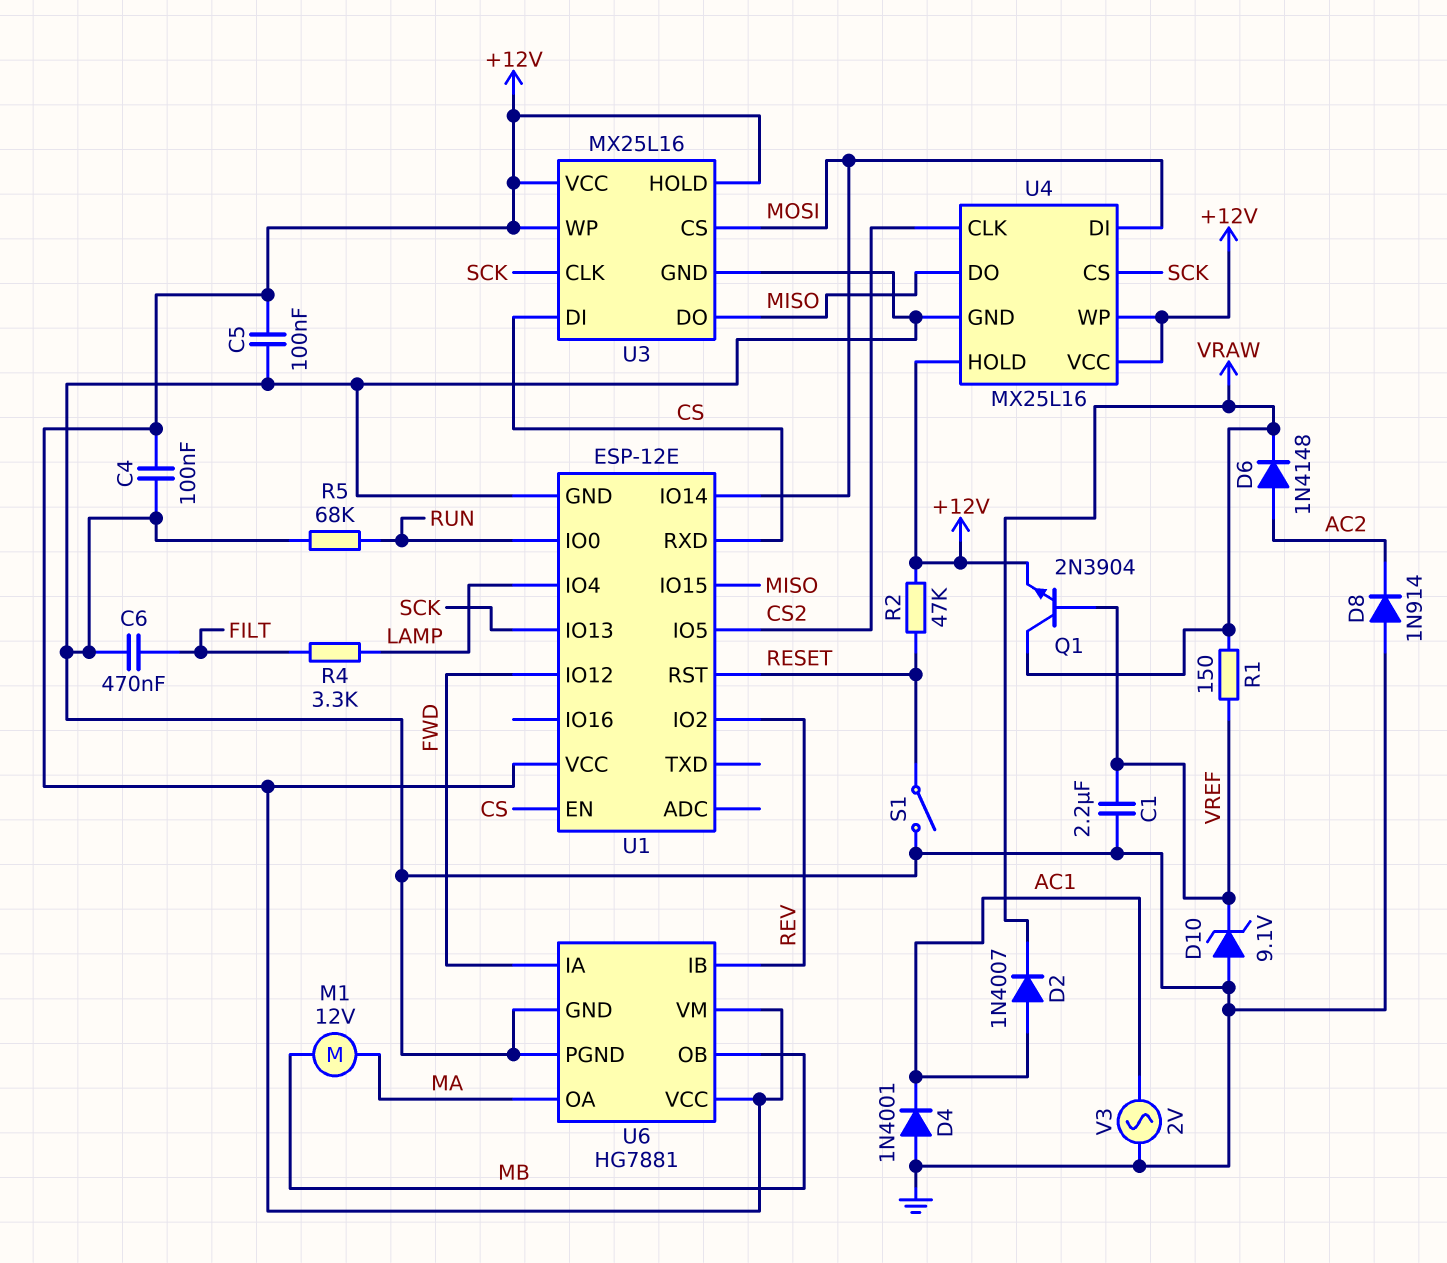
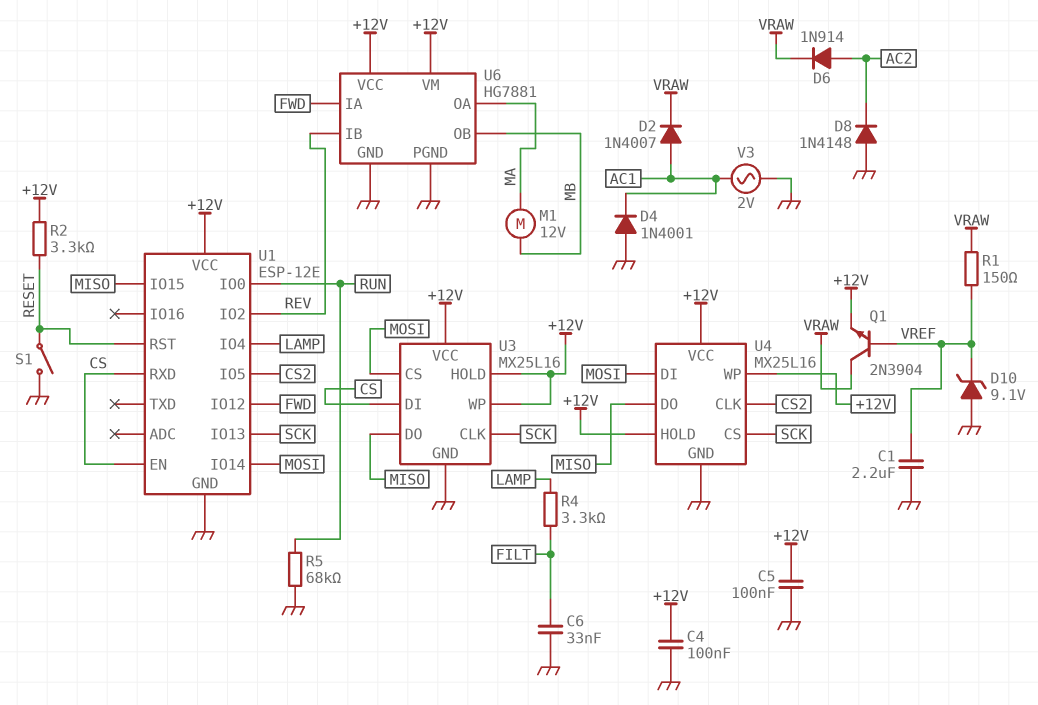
C6: 470nF (FILT, GND) -> 33nF (FILT, GND)
D6: diode 1N4148 (A AC2, K VRAW) -> diode 1N914 (A AC2, K VRAW)
D8: diode 1N914 (A GND, K AC2) -> diode 1N4148 (A GND, K AC2)
R2: 47k (+12V, RESET) -> 3.3k (+12V, RESET)

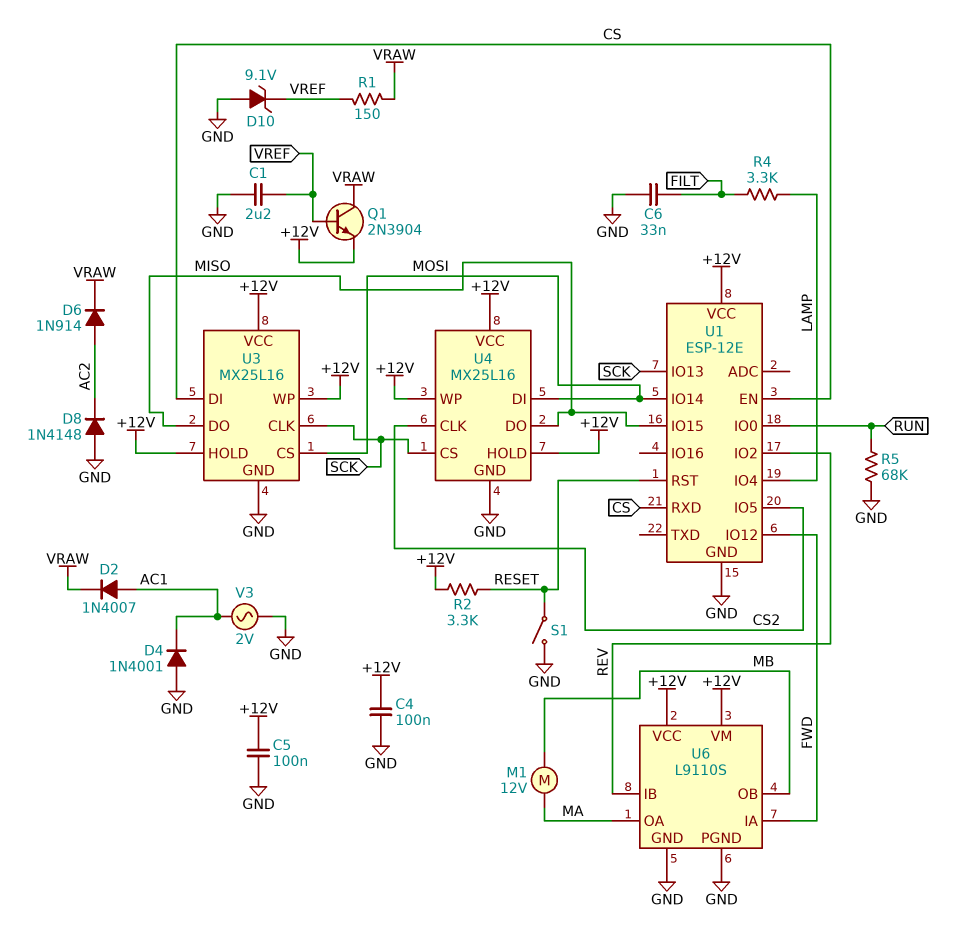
U6: HG7881 -> L9110S

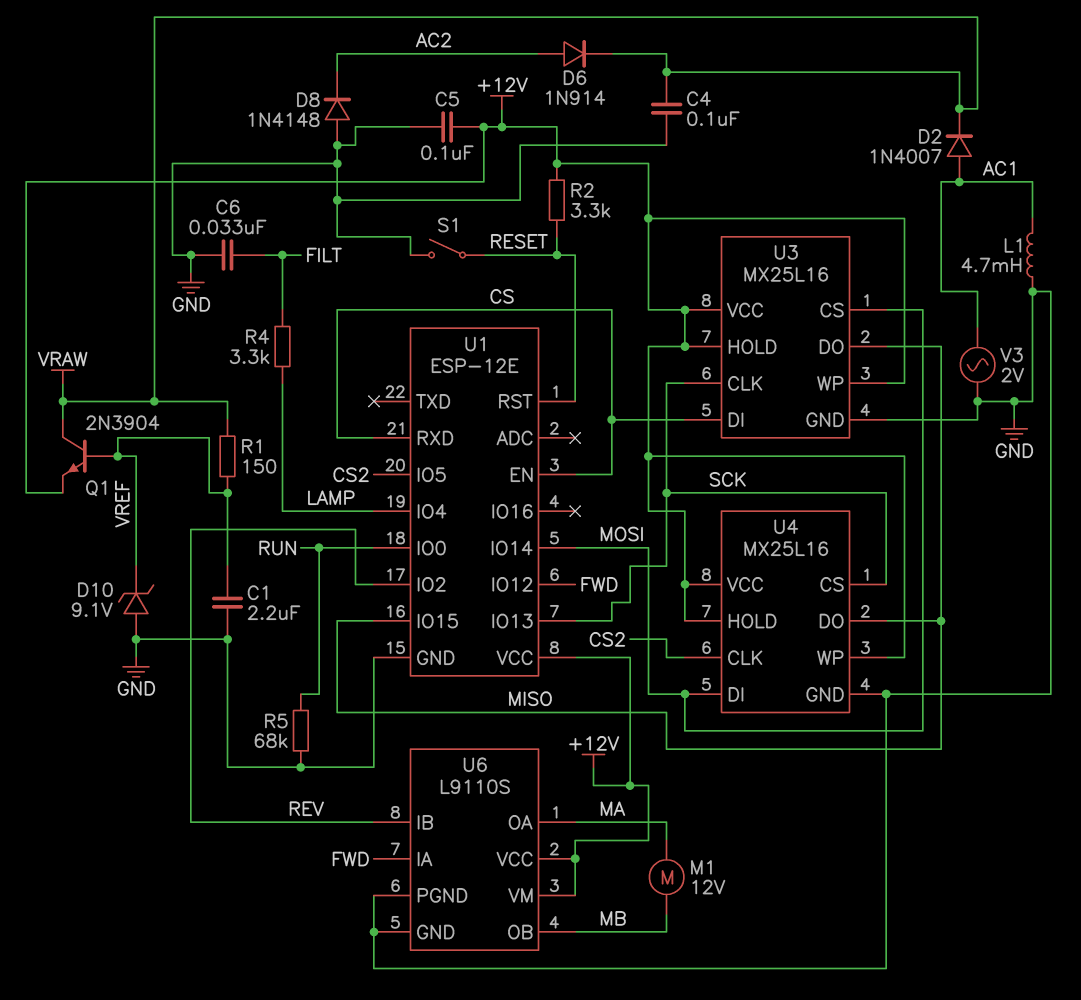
C4: 100nF (+12V, GND) -> 100nF (GND, VRAW)
D4: diode 1N4001 (A GND, K AC1) -> none
L1: none -> 4.7mH (AC1, GND)

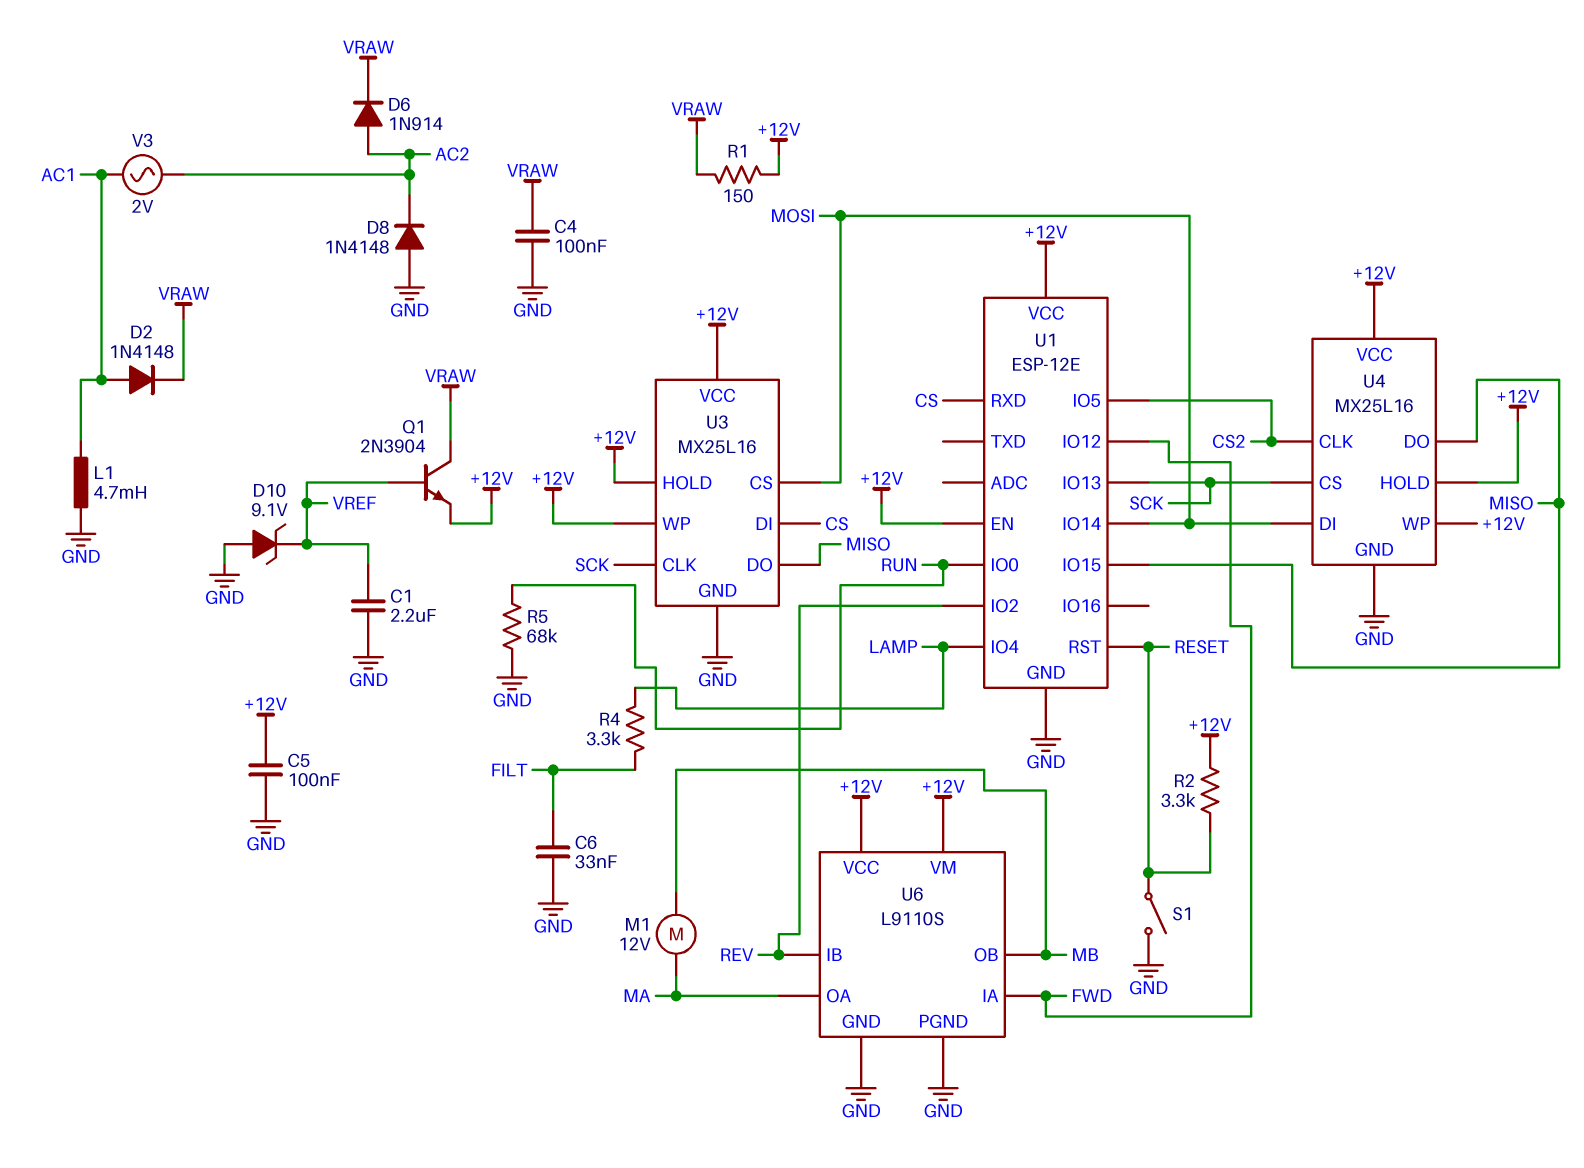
D2: diode 1N4007 (A AC1, K VRAW) -> diode 1N4148 (A AC1, K VRAW)
R1: 150 (VRAW, VREF) -> 150 (+12V, VRAW)
U1 pin EN: CS -> +12V
V3: AC 2V (AC1, GND) -> AC 2V (AC1, AC2)

